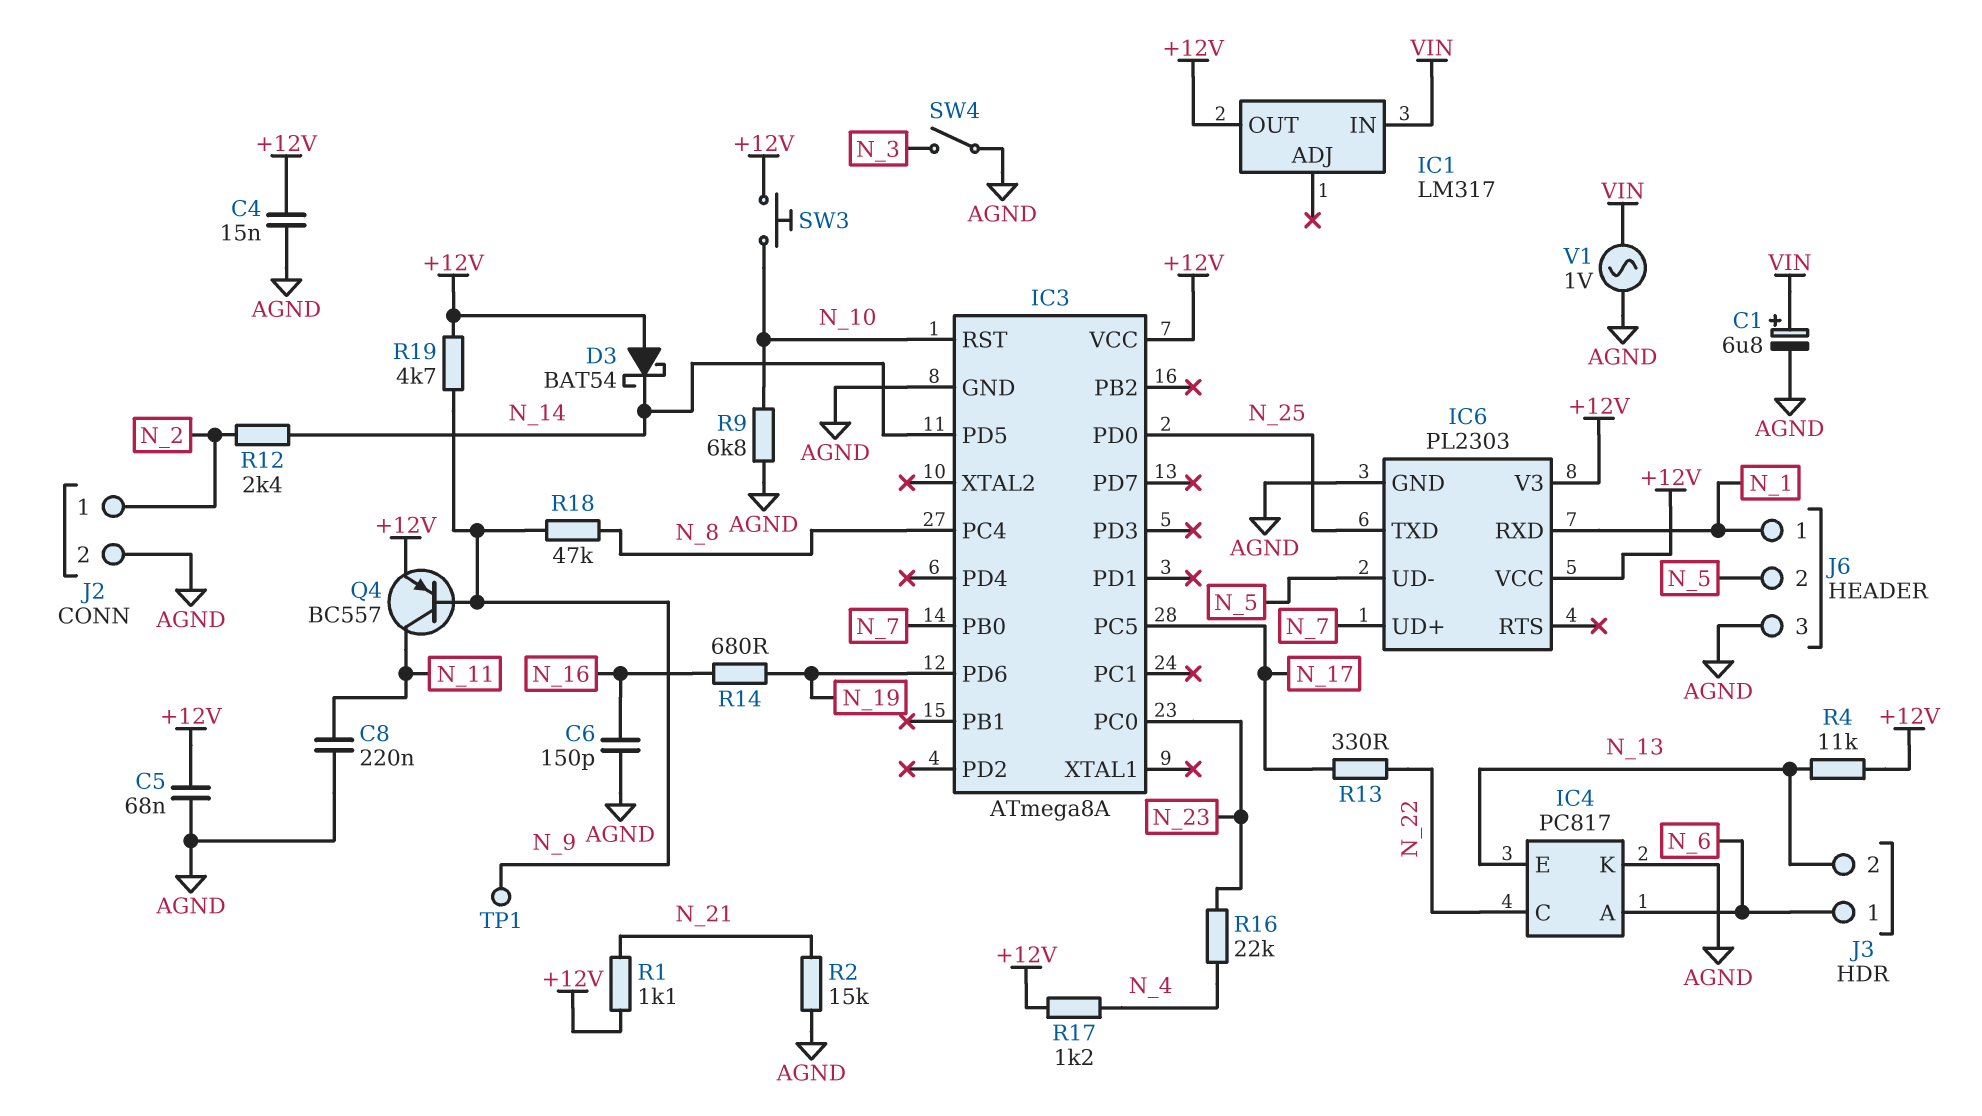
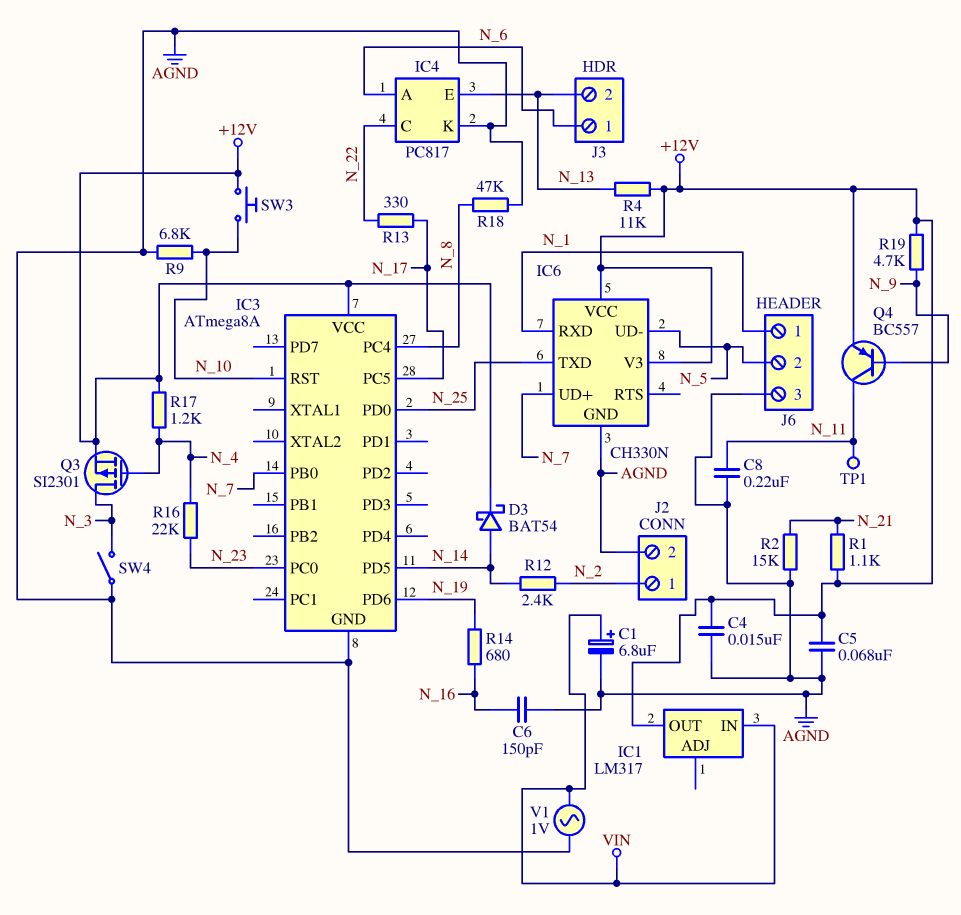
D3: schottky BAT54 (A +12V, K N_14) -> schottky BAT54 (A N_14, K +12V)
IC6: PL2303 -> CH330N
Q3: none -> PMOS SI2301 (G N_4, D N_3, S +12V)
R18: 47k (N_8, N_9) -> 47k (AGND, N_8)
TP1: test point (N_9) -> test point (N_11)

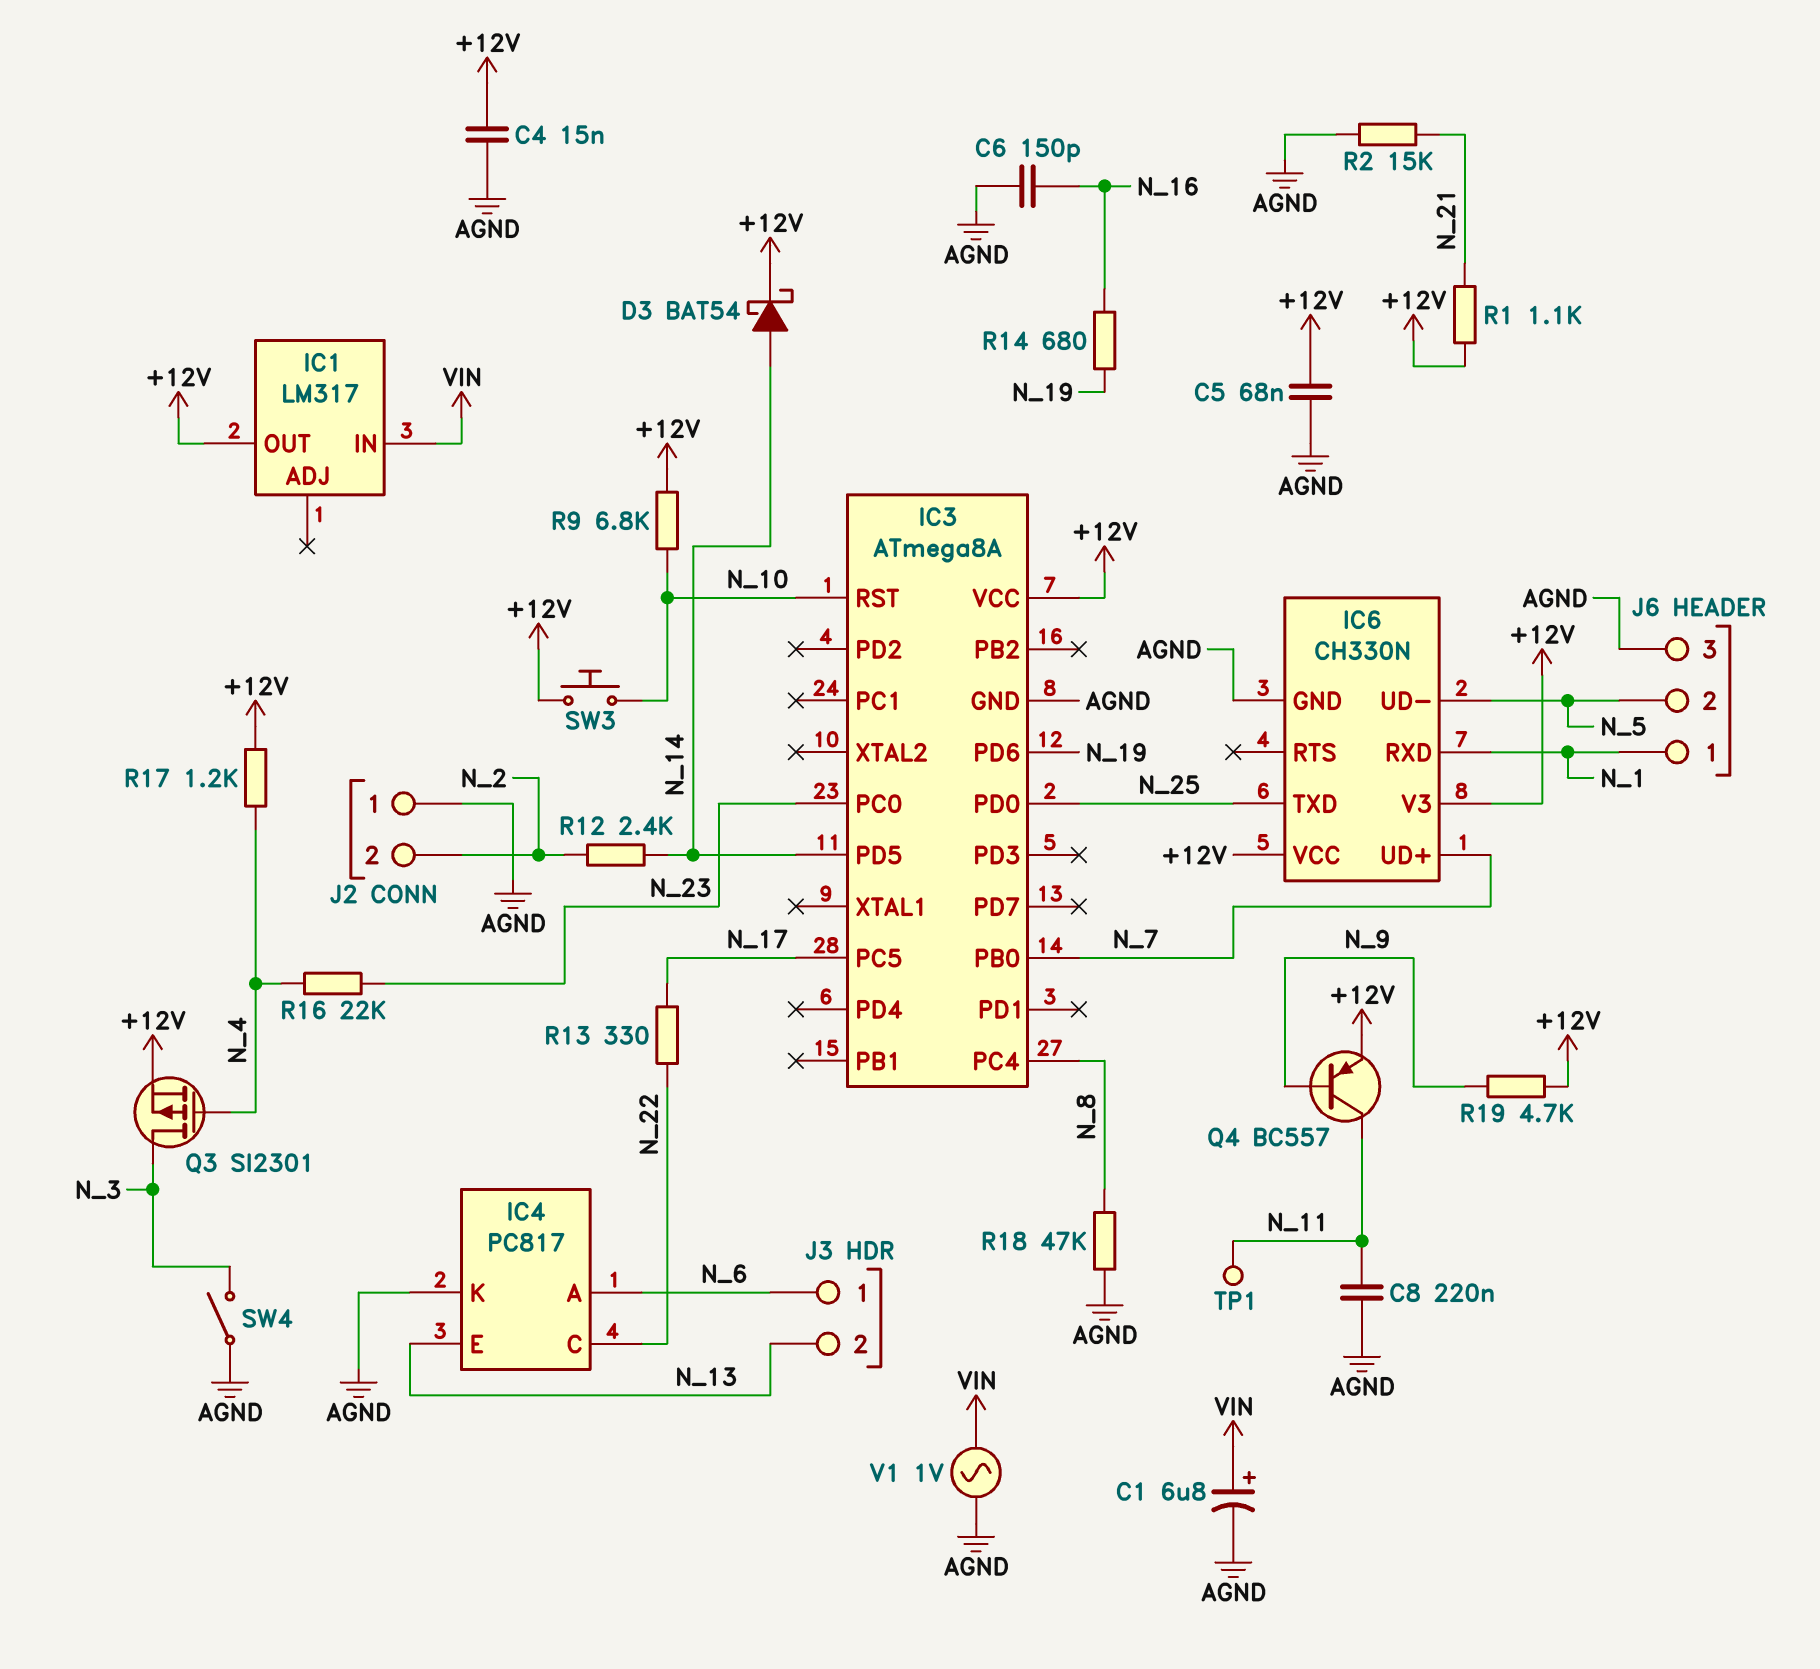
J2 pin 1: N_2 -> AGND
J2 pin 2: AGND -> N_2
R4: 11k (+12V, N_13) -> none
R9: 6.8k (AGND, N_10) -> 6.8k (+12V, N_10)

